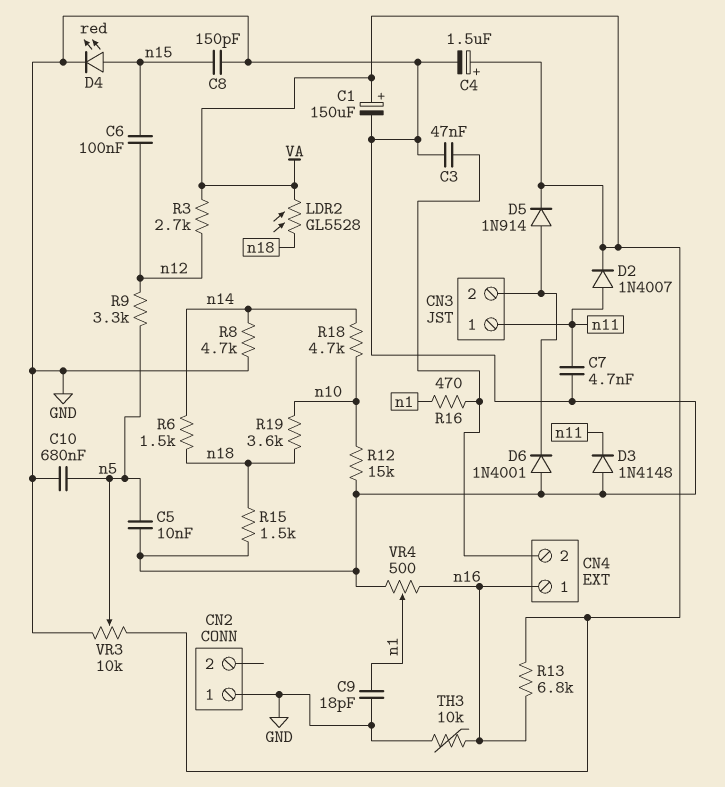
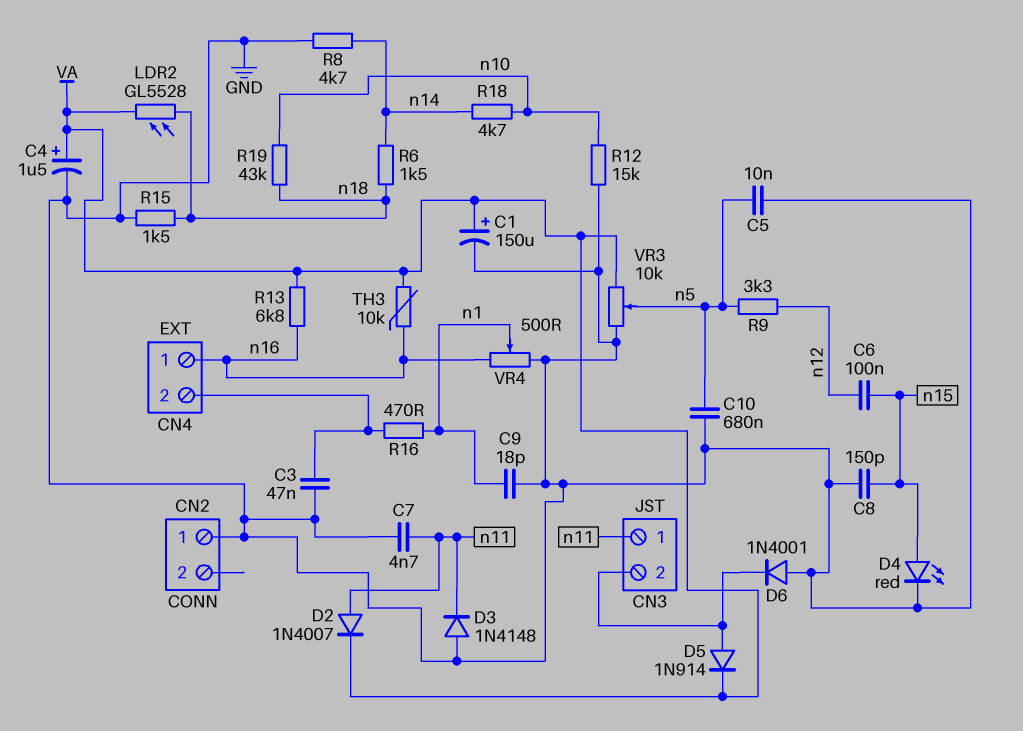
R3: 2.7k (VA, n12) -> none
R19: 3.6k (n10, n18) -> 43k (n10, n18)
TH3: 10k (GND, n16) -> 10k (VA, n16)

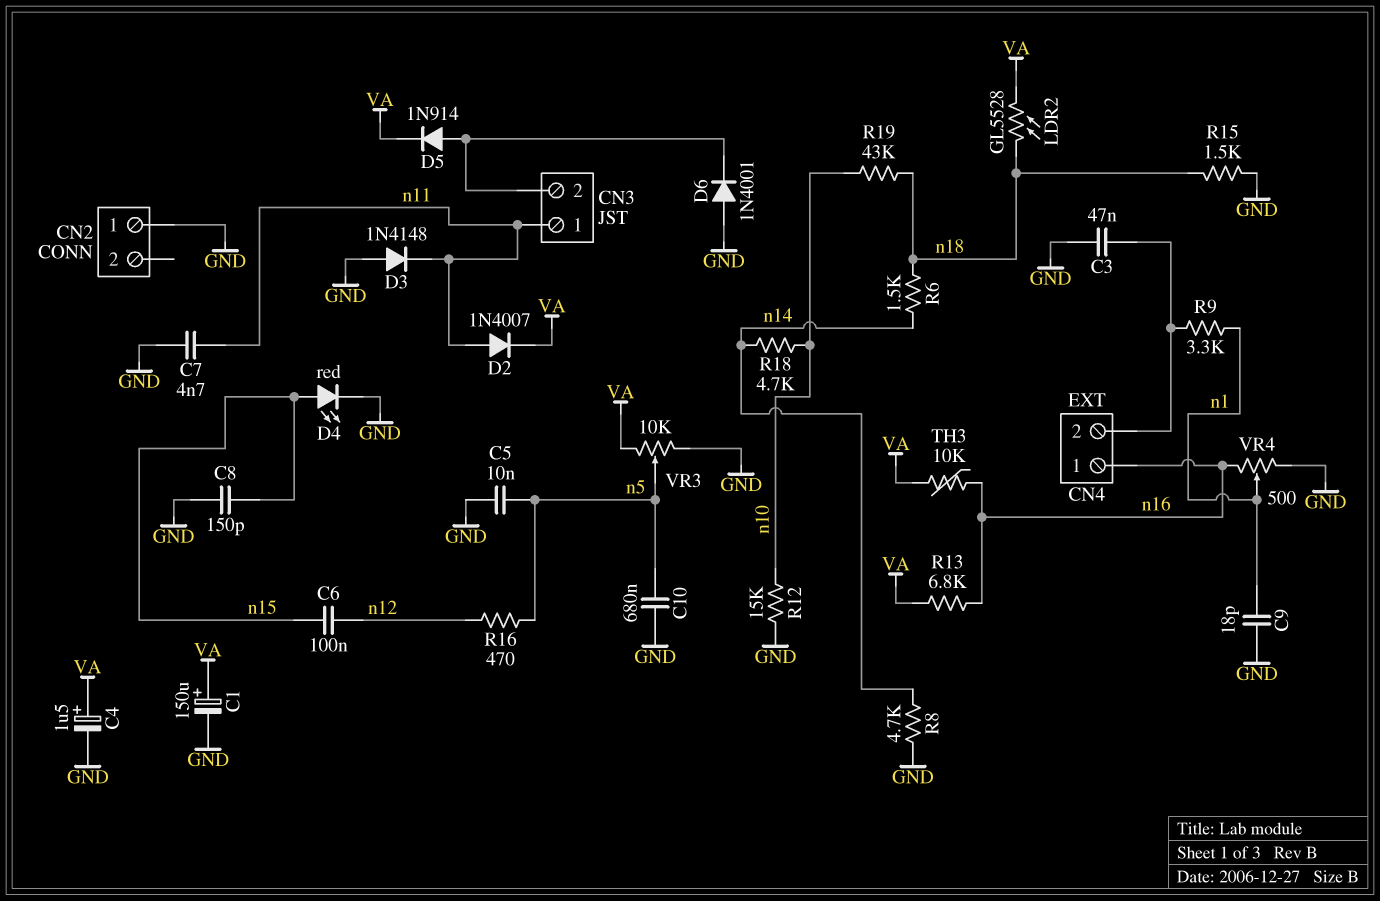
R9: 3.3k (n5, n12) -> 3.3k (CN4/2, n1)
R16: 470 (CN4/2, n1) -> 470 (n5, n12)

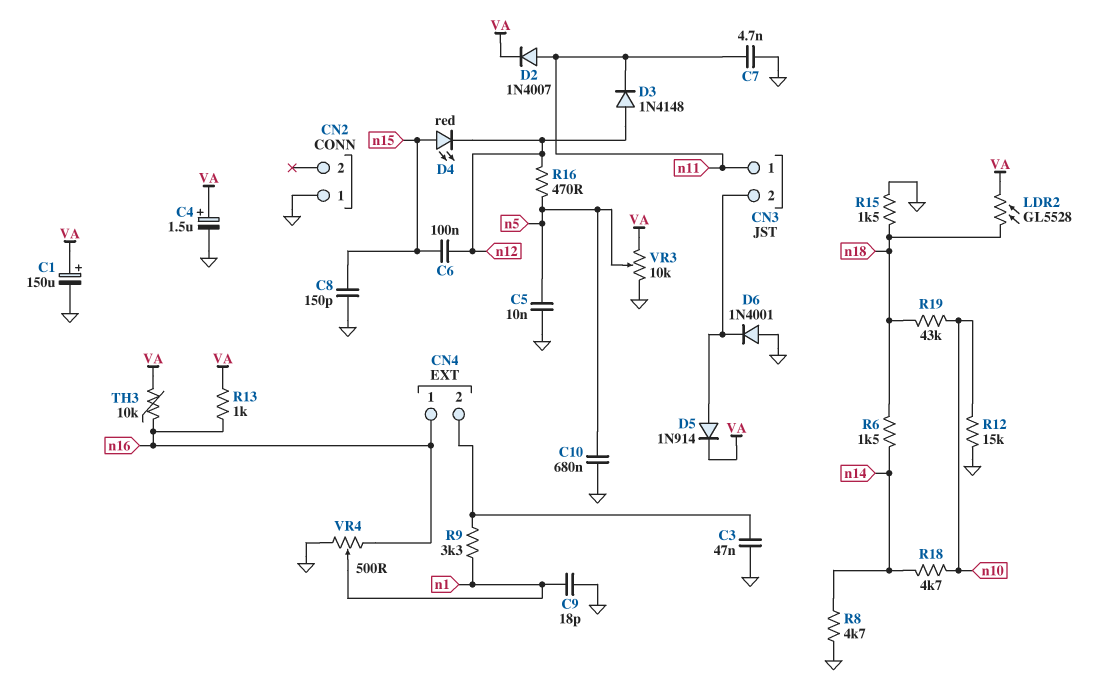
D3: diode 1N4148 (A GND, K n11) -> diode 1N4148 (A n12, K n11)
D4: LED red (A n15, K GND) -> LED red (A n15, K n12)
R13: 6.8k (VA, n16) -> 1k (VA, n16)

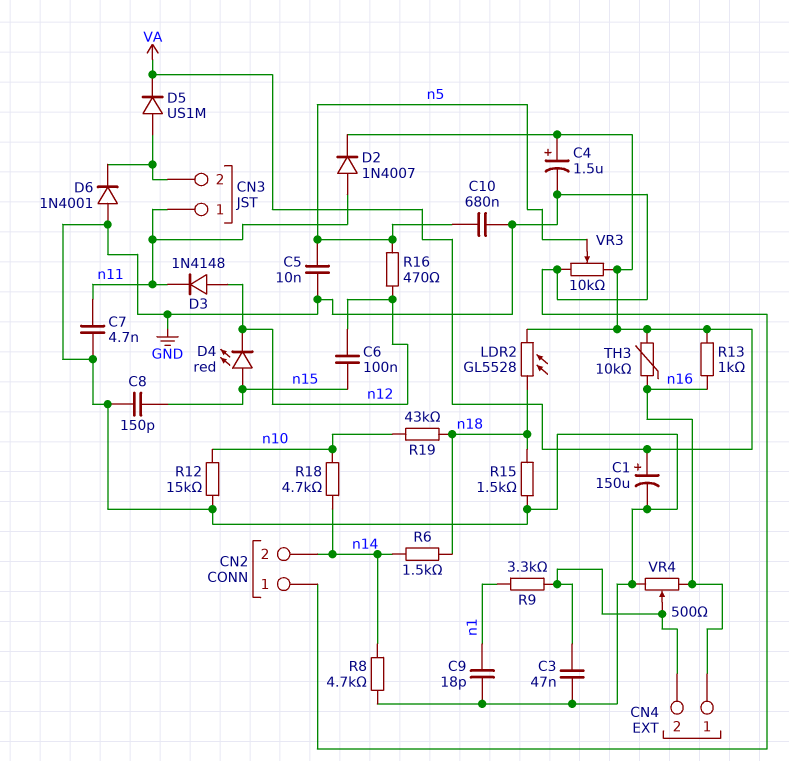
CN2 pin 2: none -> n14
D5: diode 1N914 (A CN3/2, K VA) -> diode US1M (A CN3/2, K VA)
VR4: 500 (GND, n16, wiper n1) -> 500 (GND, n16, wiper CN4/2)

